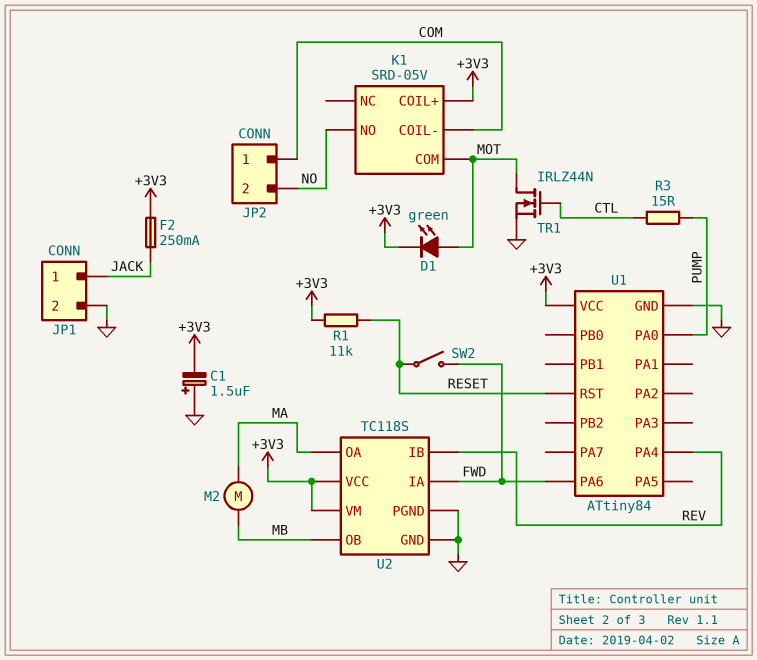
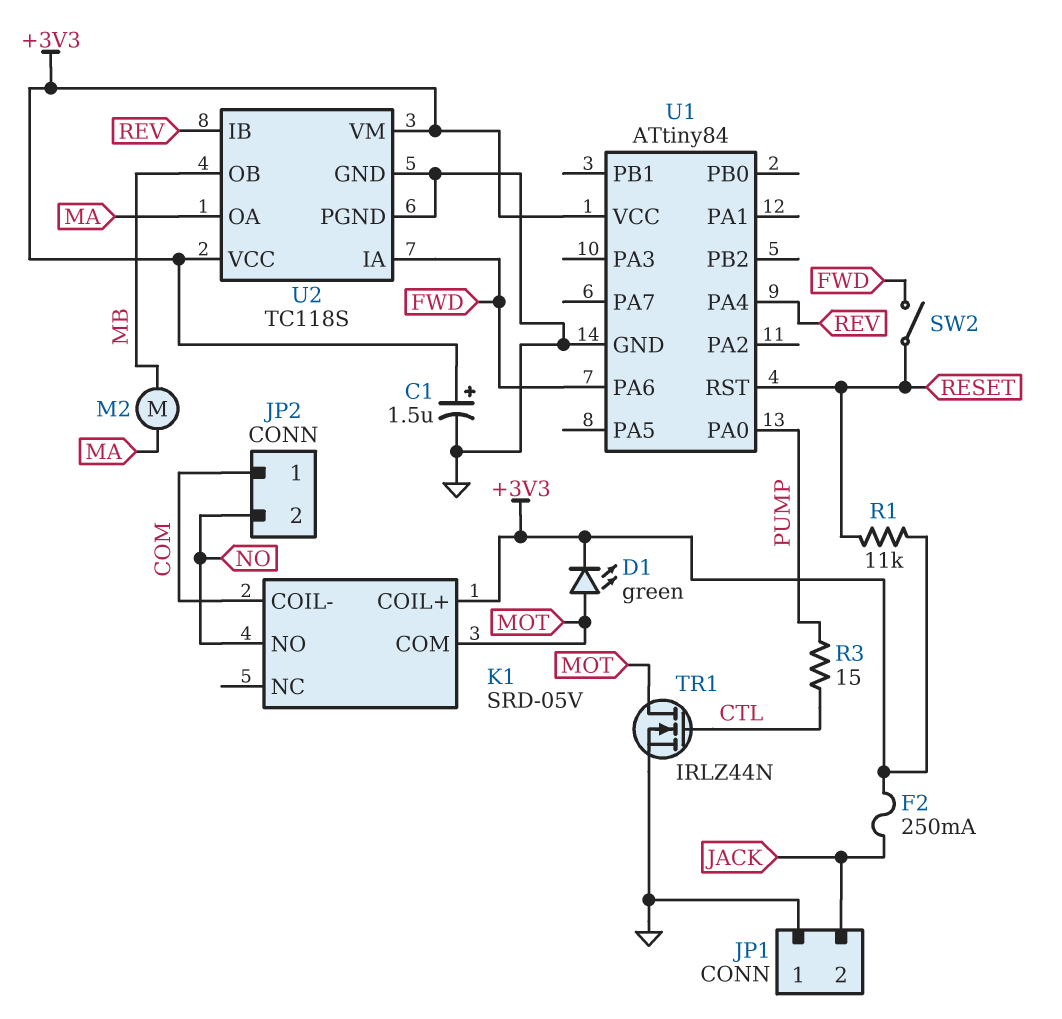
C1: 1.5uF (plus GND, minus +3V3) -> 1.5uF (plus +3V3, minus GND)
JP1 pin 1: JACK -> GND
JP1 pin 2: GND -> JACK

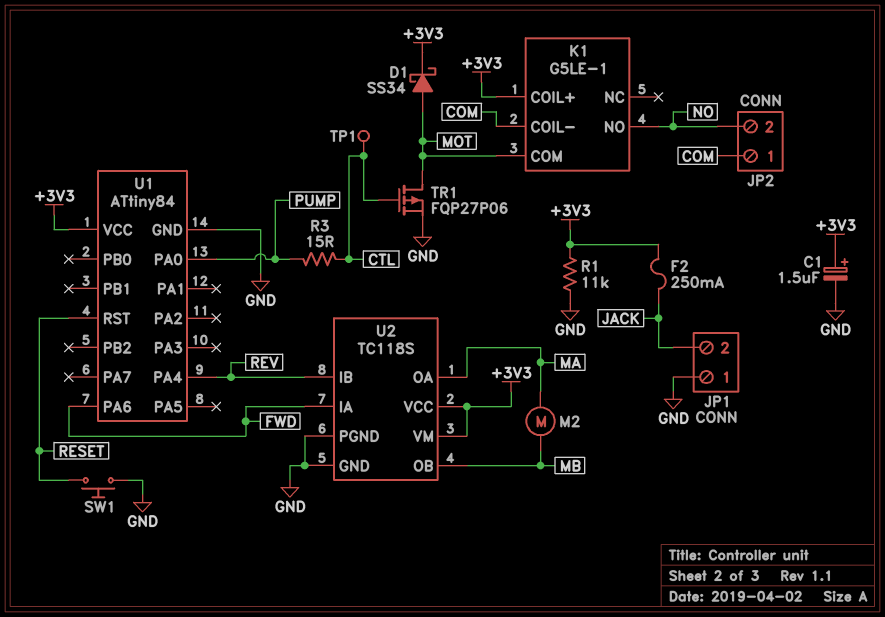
D1: LED green (A MOT, K +3V3) -> schottky SS34 (A MOT, K +3V3)
K1: SRD-05V -> G5LE-1
R1: 11k (+3V3, RESET) -> 11k (+3V3, GND)
SW1: none -> button (GND, RESET)
SW2: switch (FWD, RESET) -> none
TP1: none -> test point (CTL)
TR1: NMOS IRLZ44N (G CTL, D MOT, S GND) -> PMOS FQP27P06 (G CTL, D MOT, S GND)

